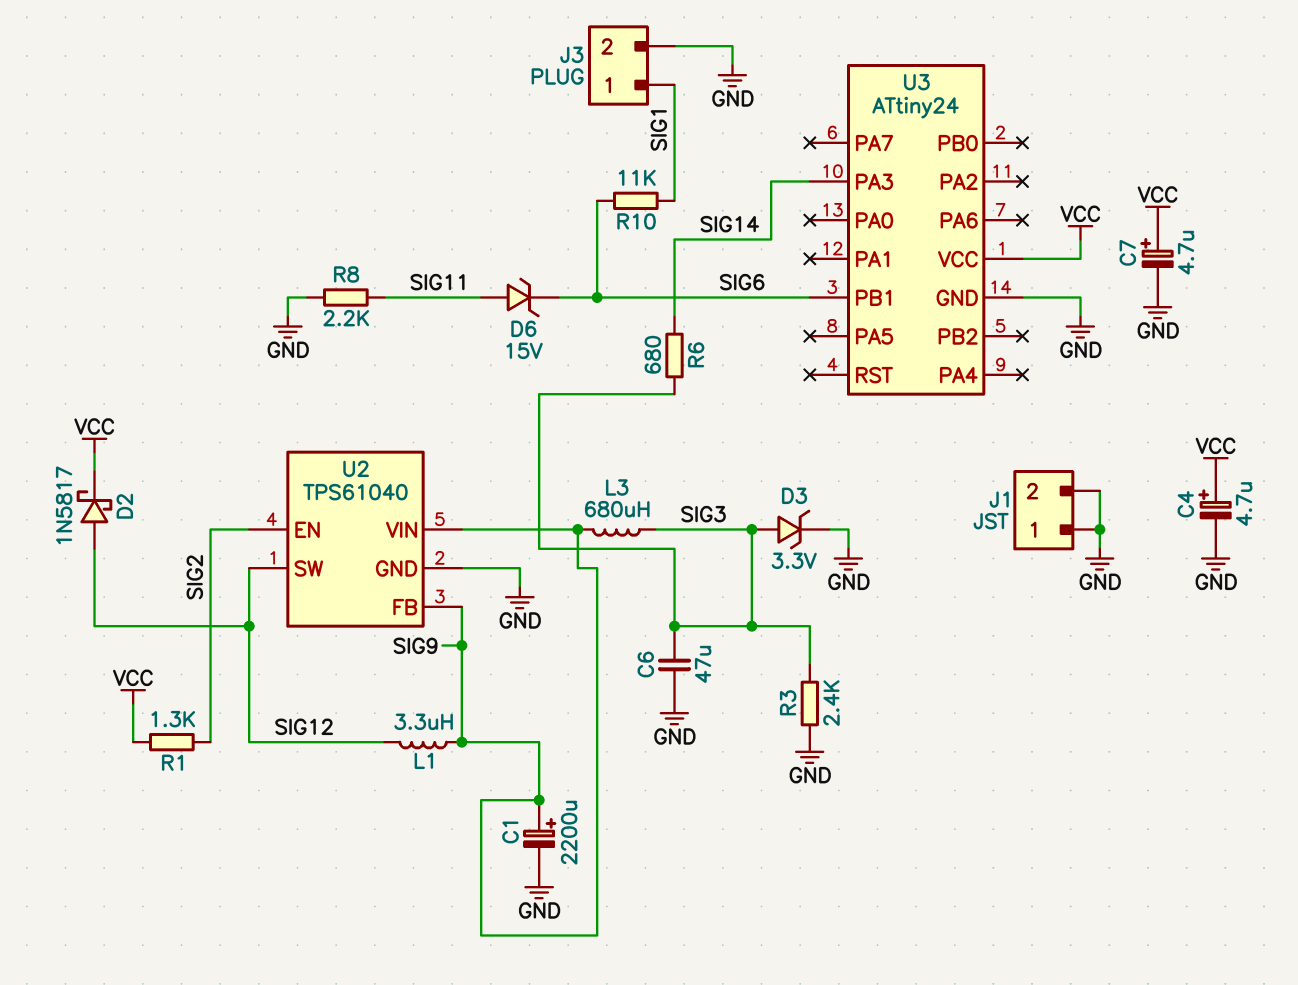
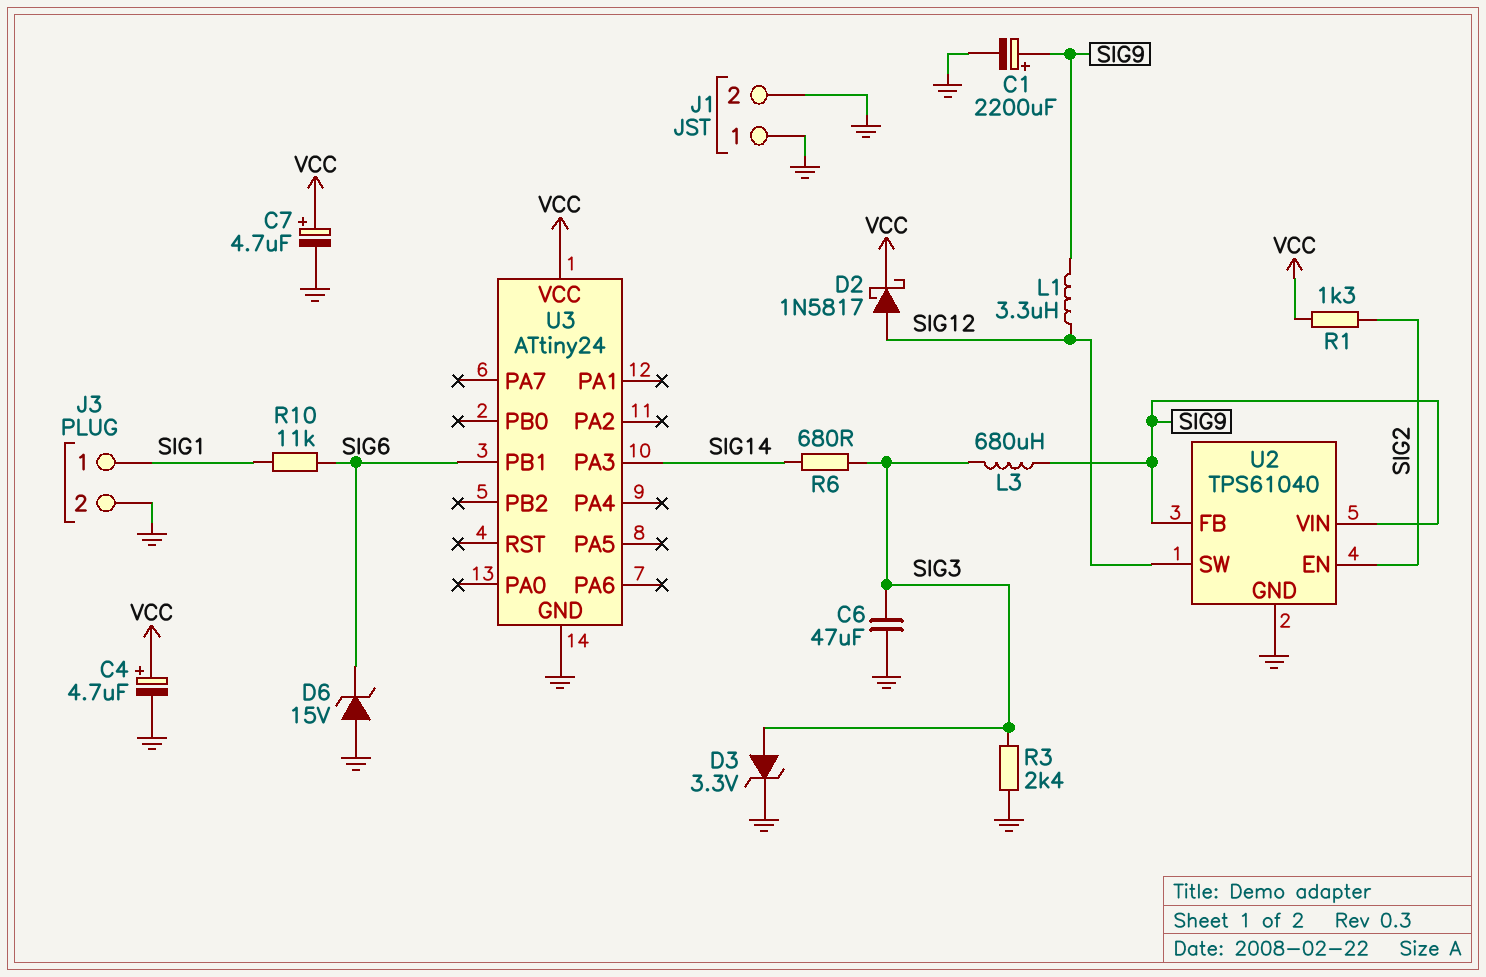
D6: zener 15V (A SIG11, K SIG6) -> zener 15V (A GND, K SIG6)
R8: 2.2k (GND, SIG11) -> none

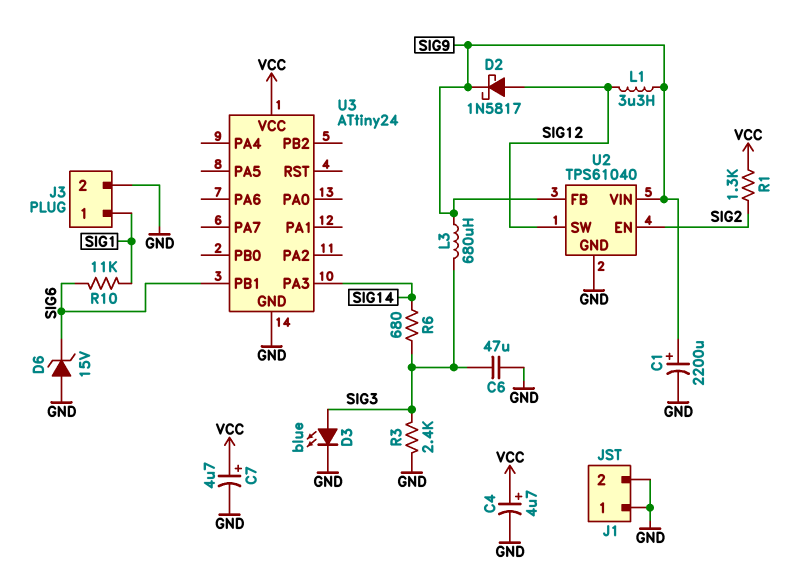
D2: schottky 1N5817 (A SIG12, K VCC) -> schottky 1N5817 (A SIG12, K SIG9)
D3: zener 3.3V (A SIG3, K GND) -> LED blue (A SIG3, K GND)

